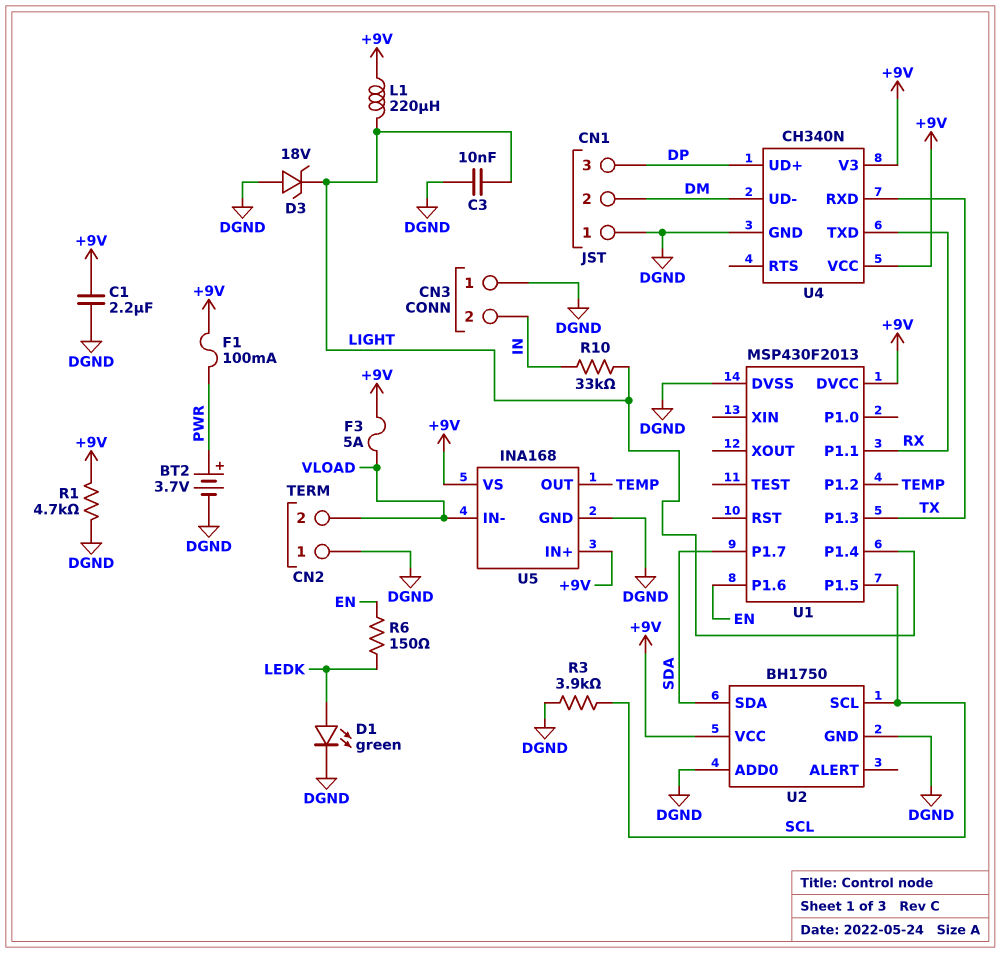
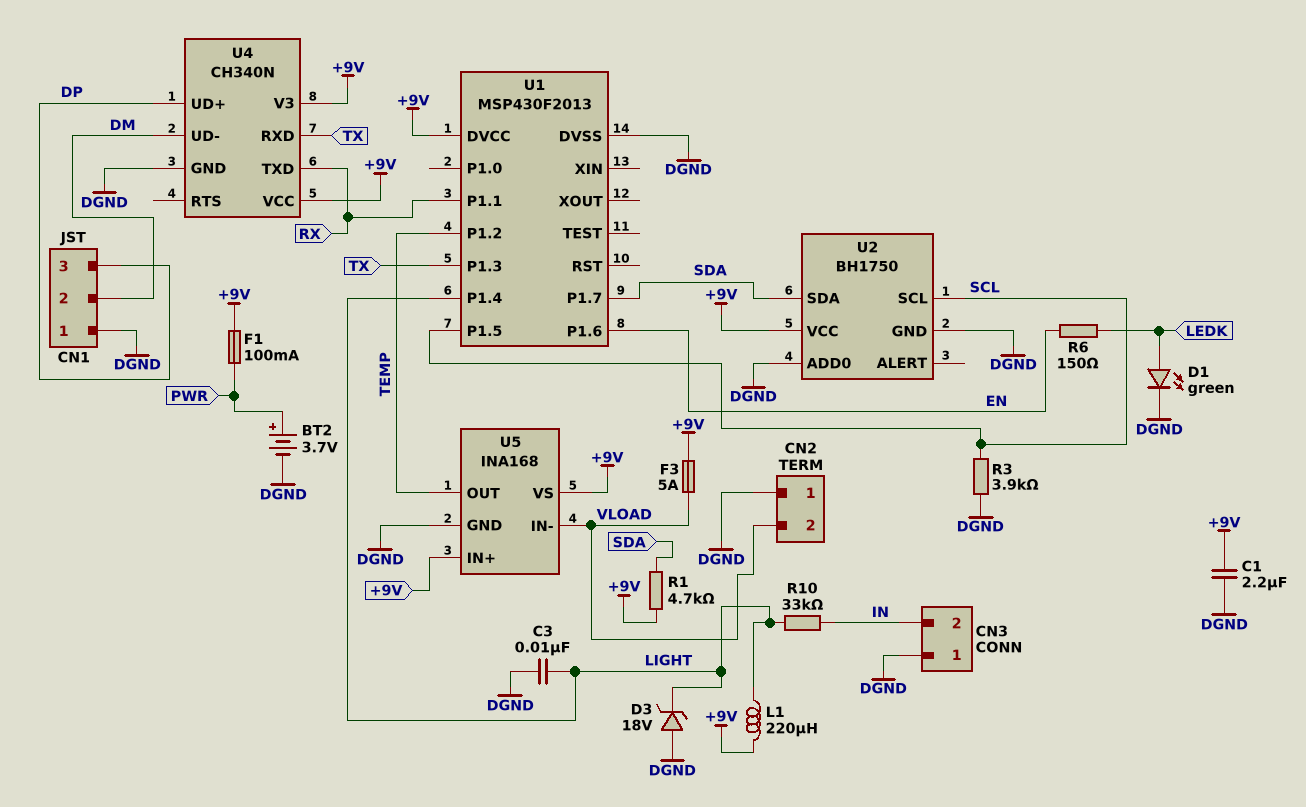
R1: 4.7k (+9V, DGND) -> 4.7k (+9V, SDA)

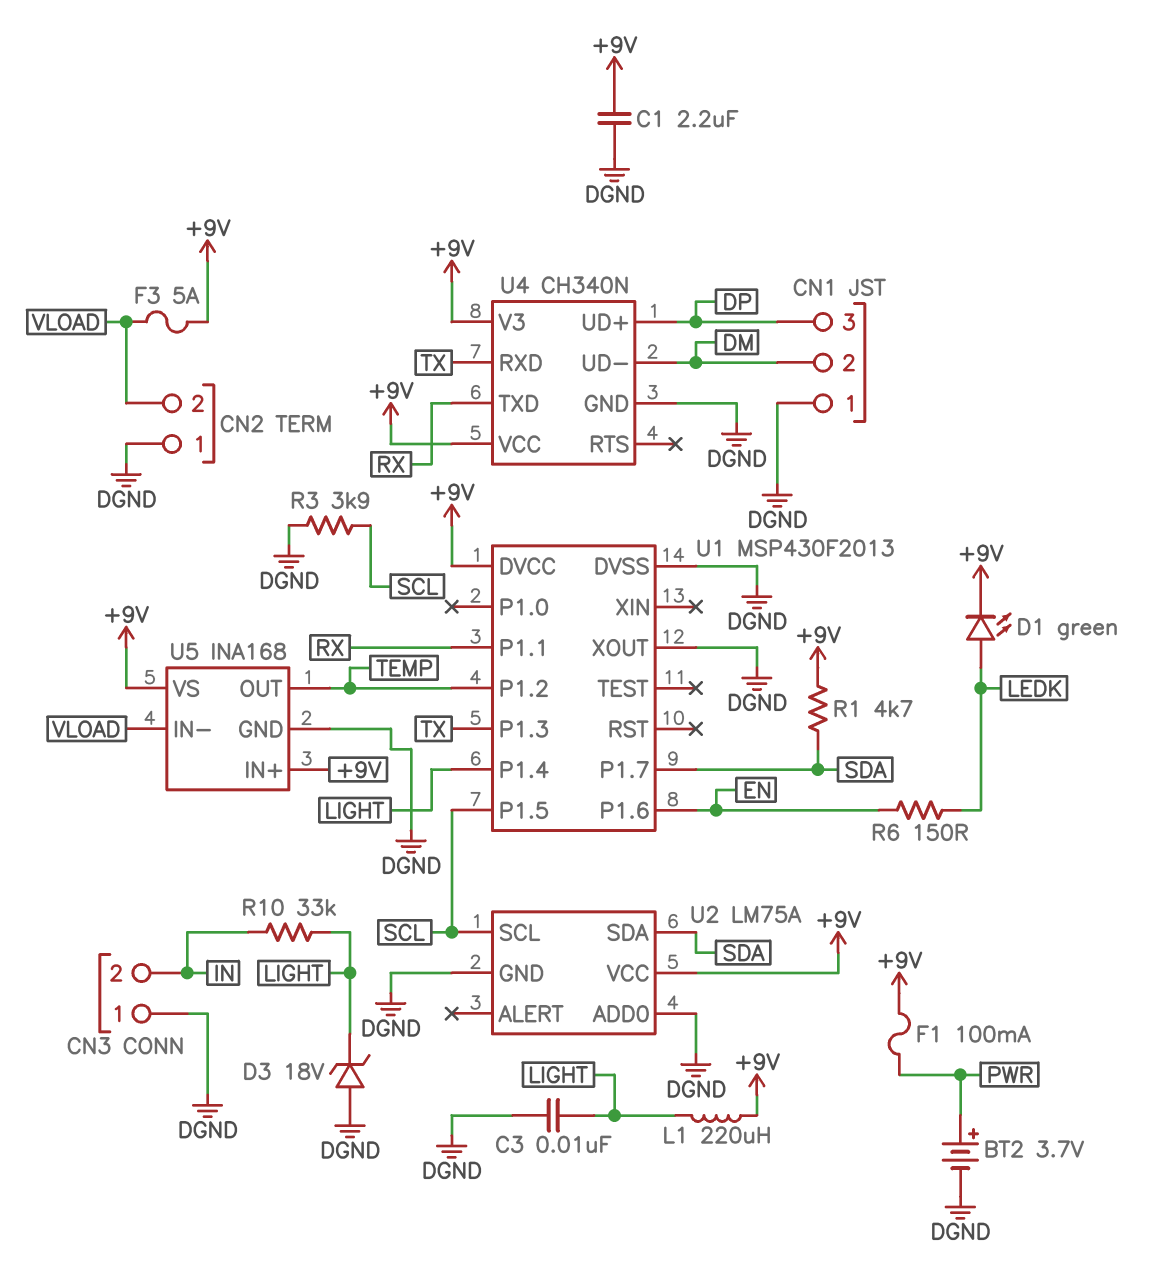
D1: LED green (A LEDK, K DGND) -> LED green (A LEDK, K +9V)
U1 pin XOUT: none -> DGND
U2: BH1750 -> LM75A

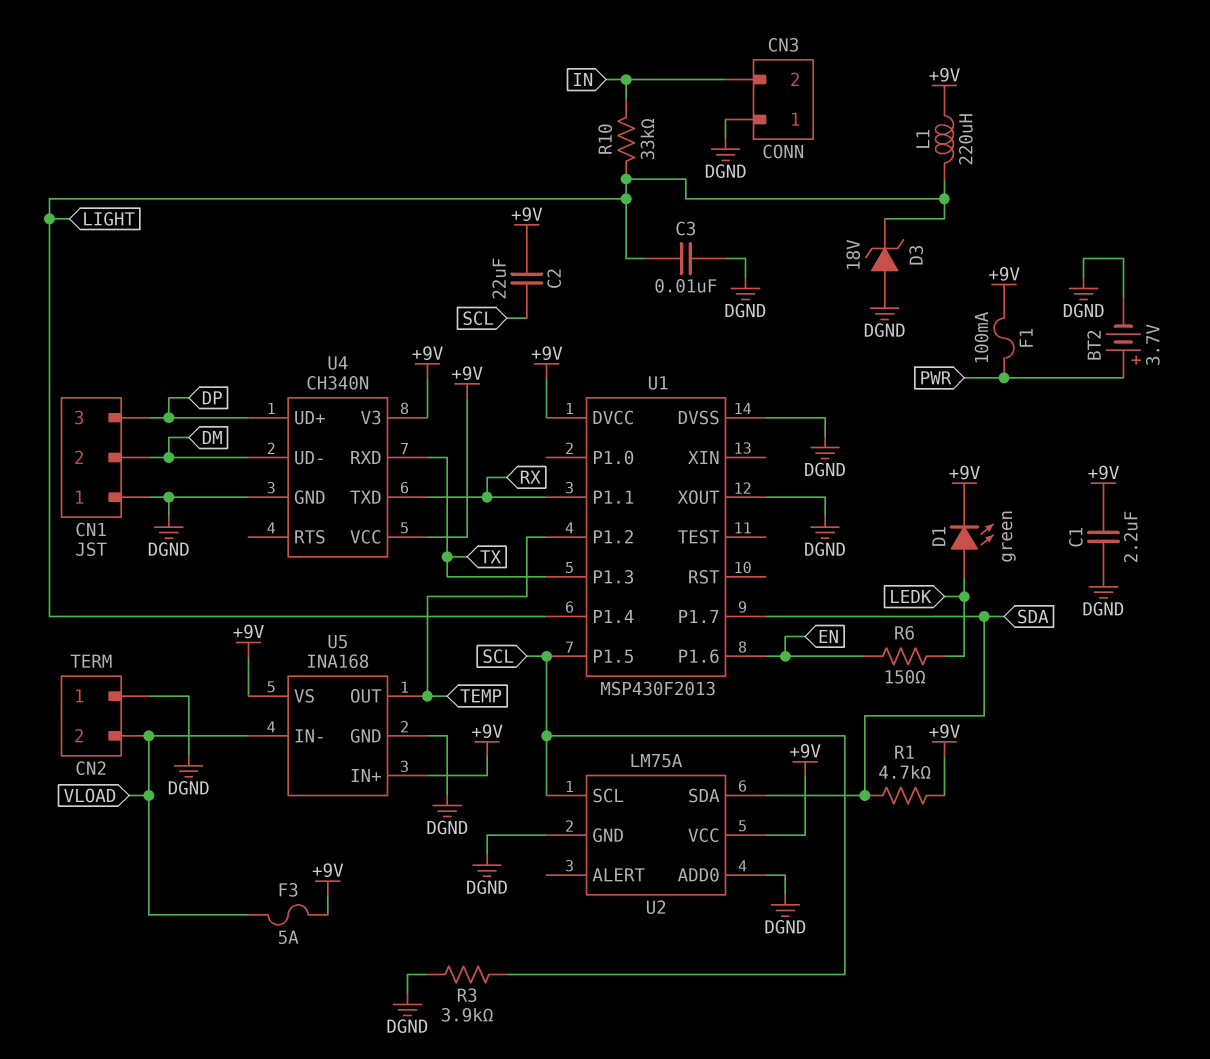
C2: none -> 22uF (+9V, SCL)

